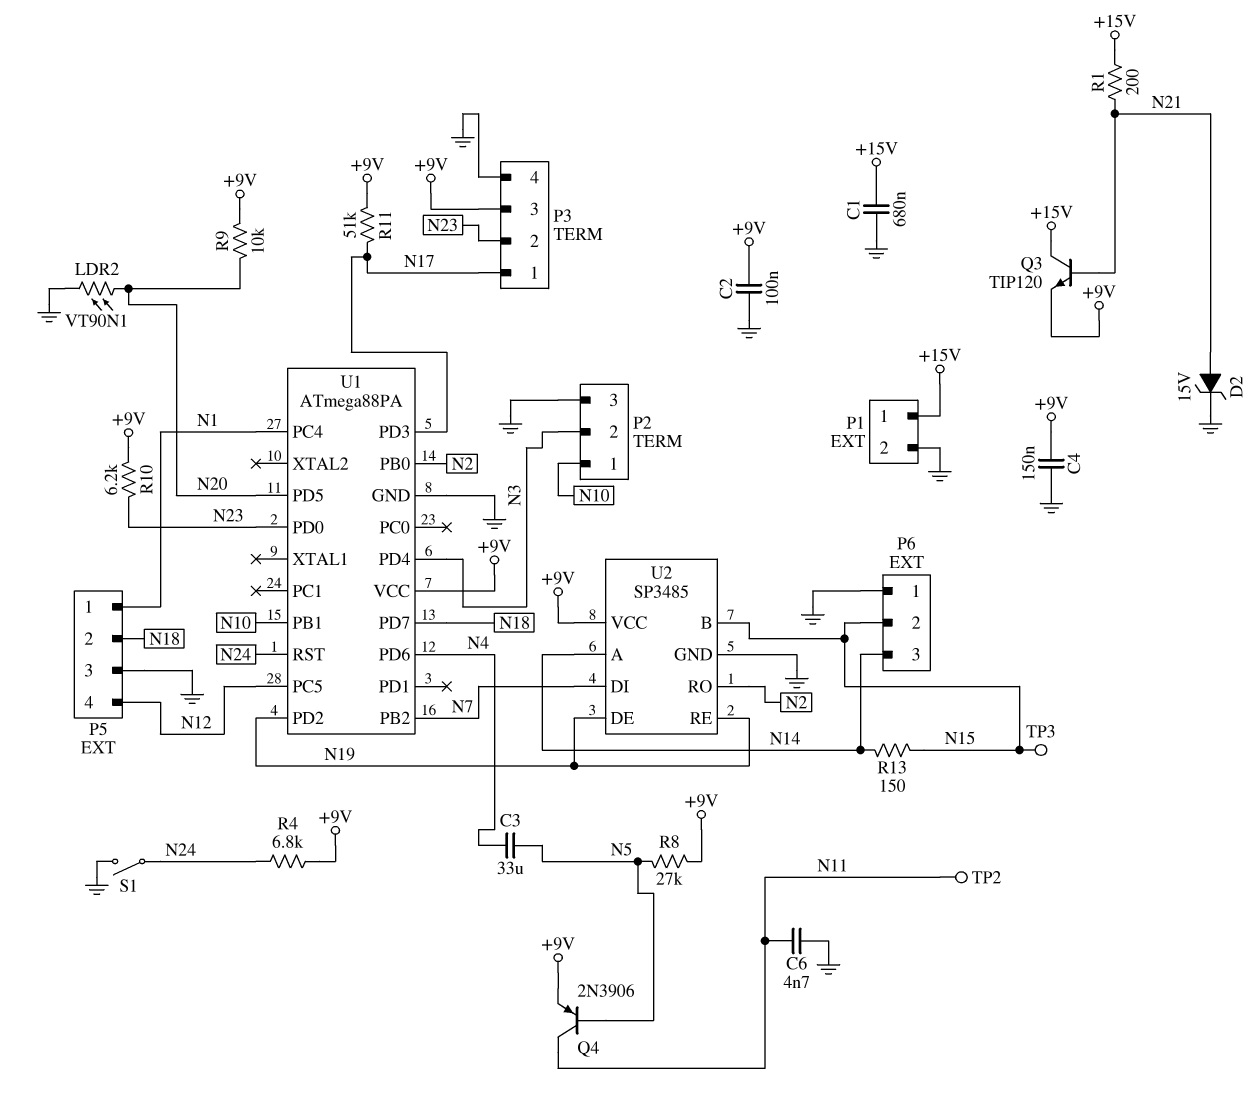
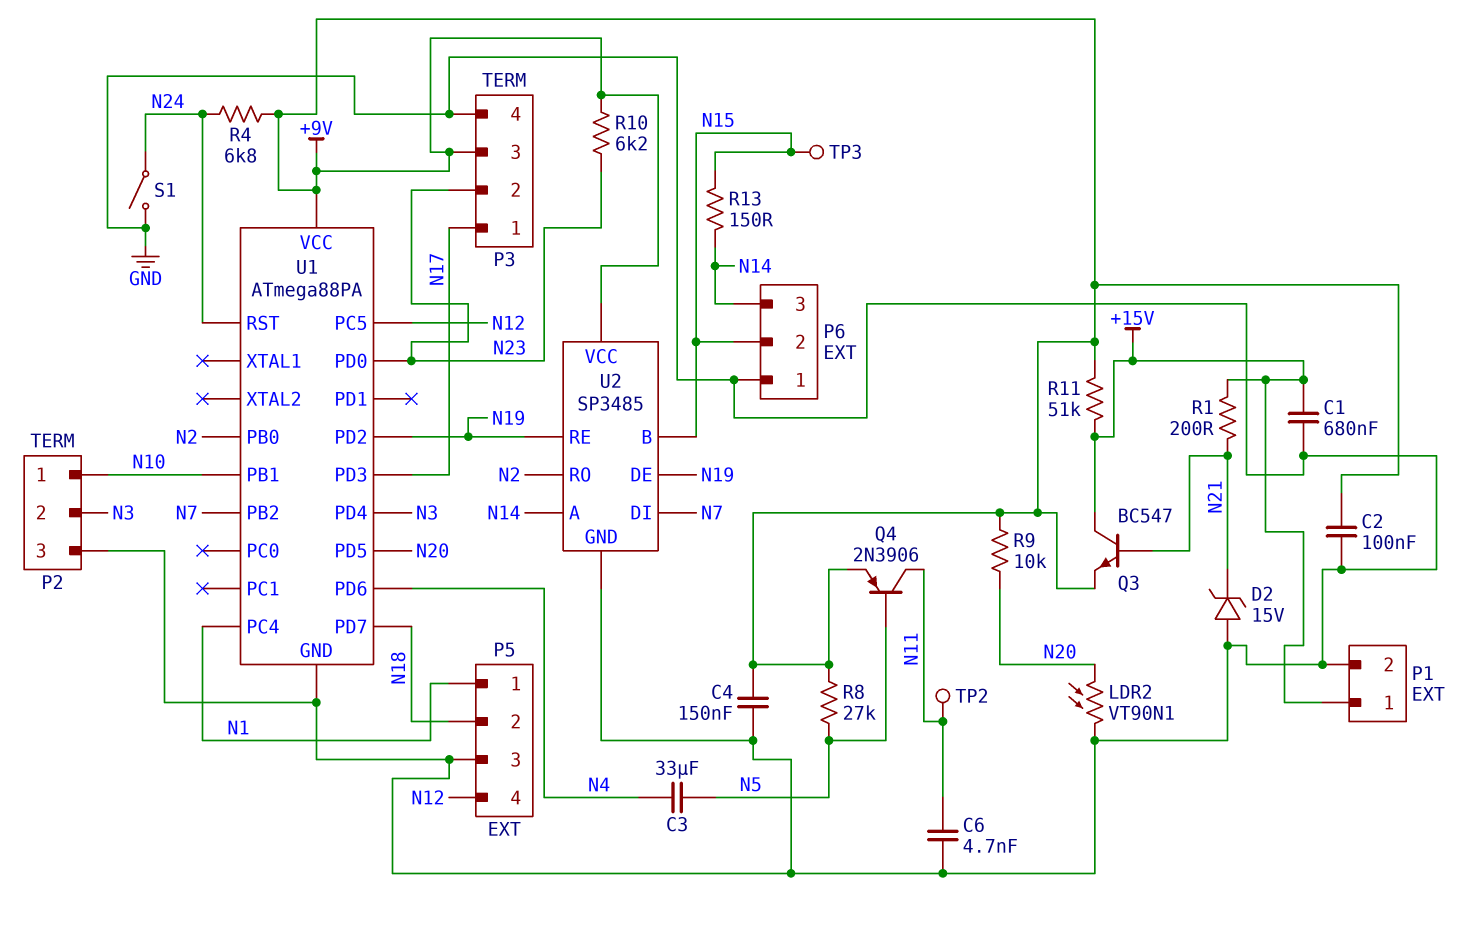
D2: zener 15V (A N21, K GND) -> zener 15V (A GND, K N21)
Q3: NPN TIP120 (B N21, C +15V, E +9V) -> NPN BC547 (B N21, C +15V, E +9V)
R11: 51k (+9V, N17) -> 51k (+9V, +15V)

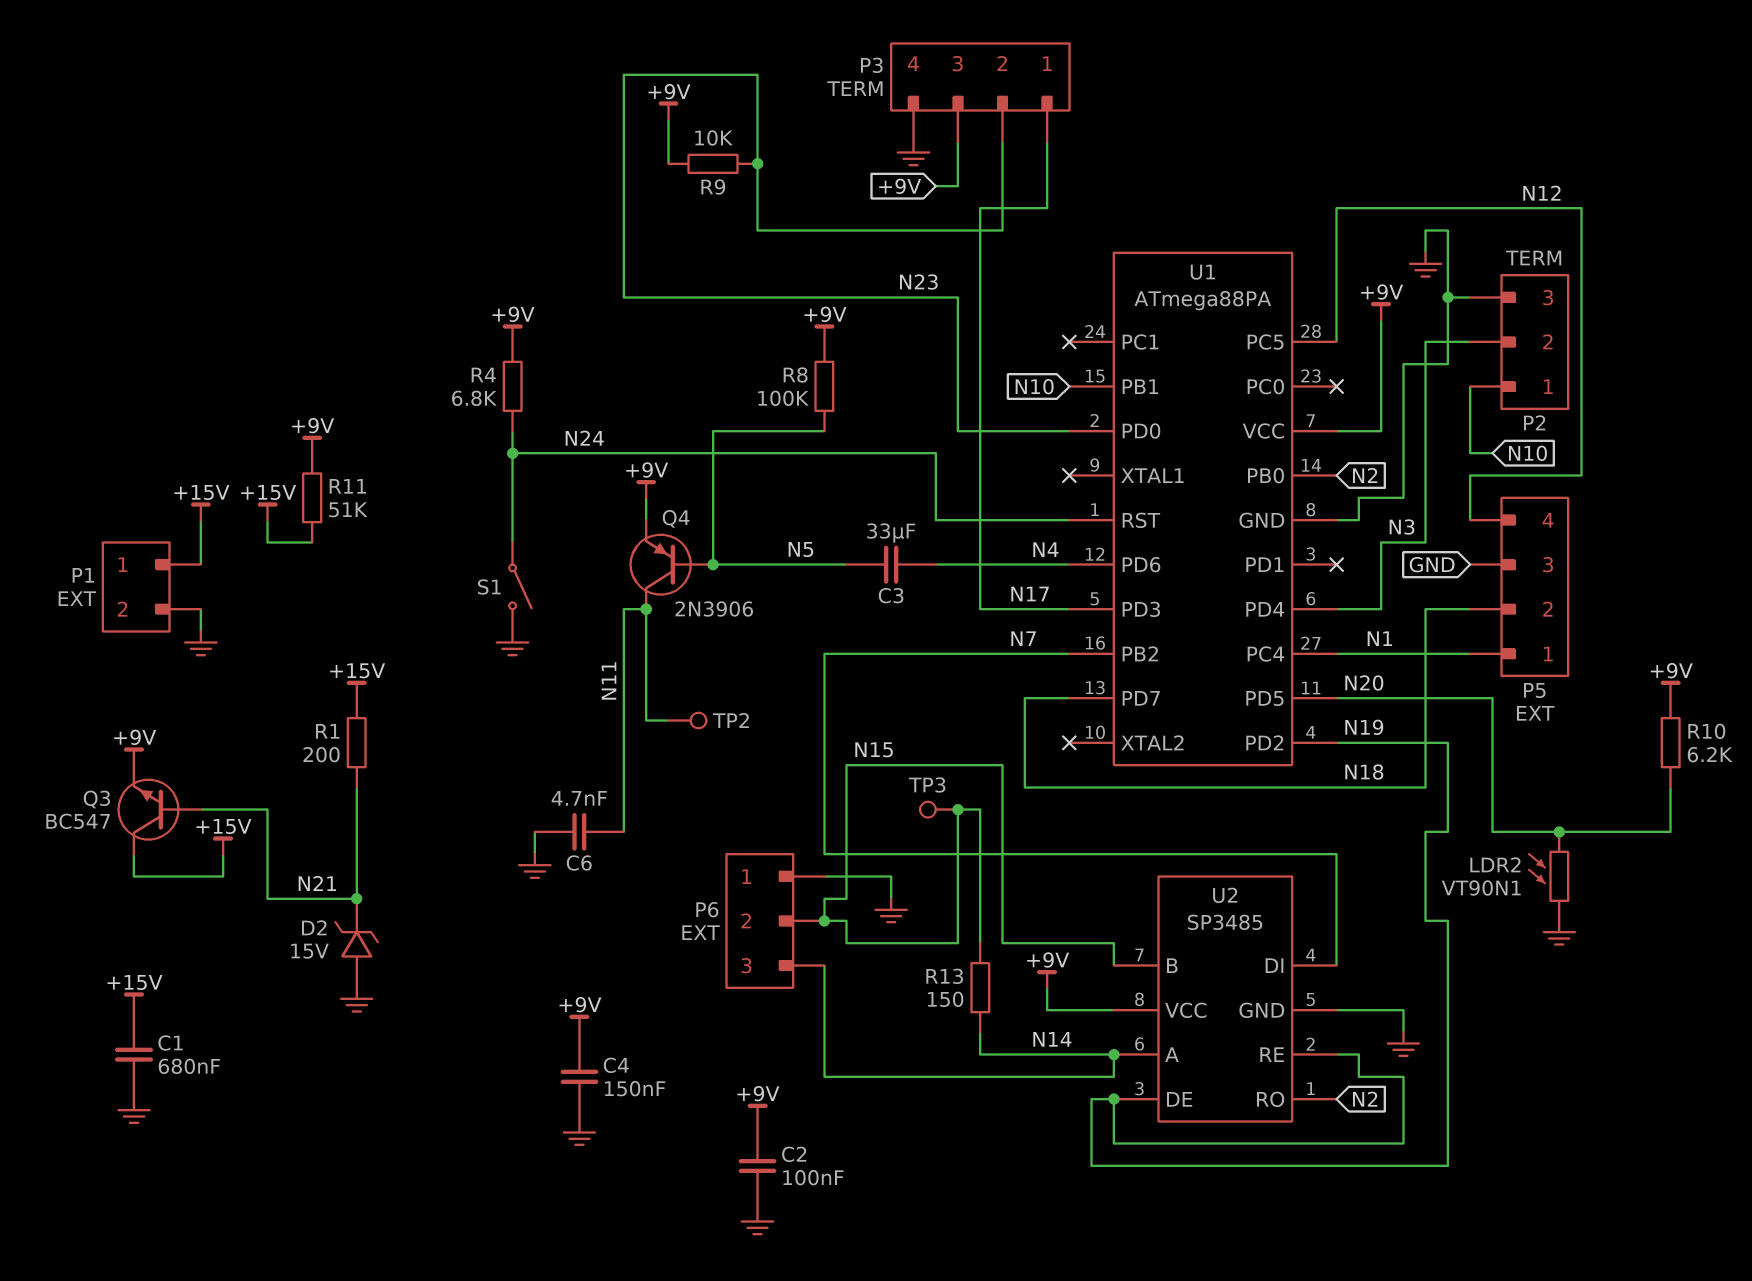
R8: 27k (+9V, N5) -> 100k (+9V, N5)
R9: 10k (+9V, N20) -> 10k (+9V, N23)
R10: 6.2k (+9V, N23) -> 6.2k (+9V, N20)

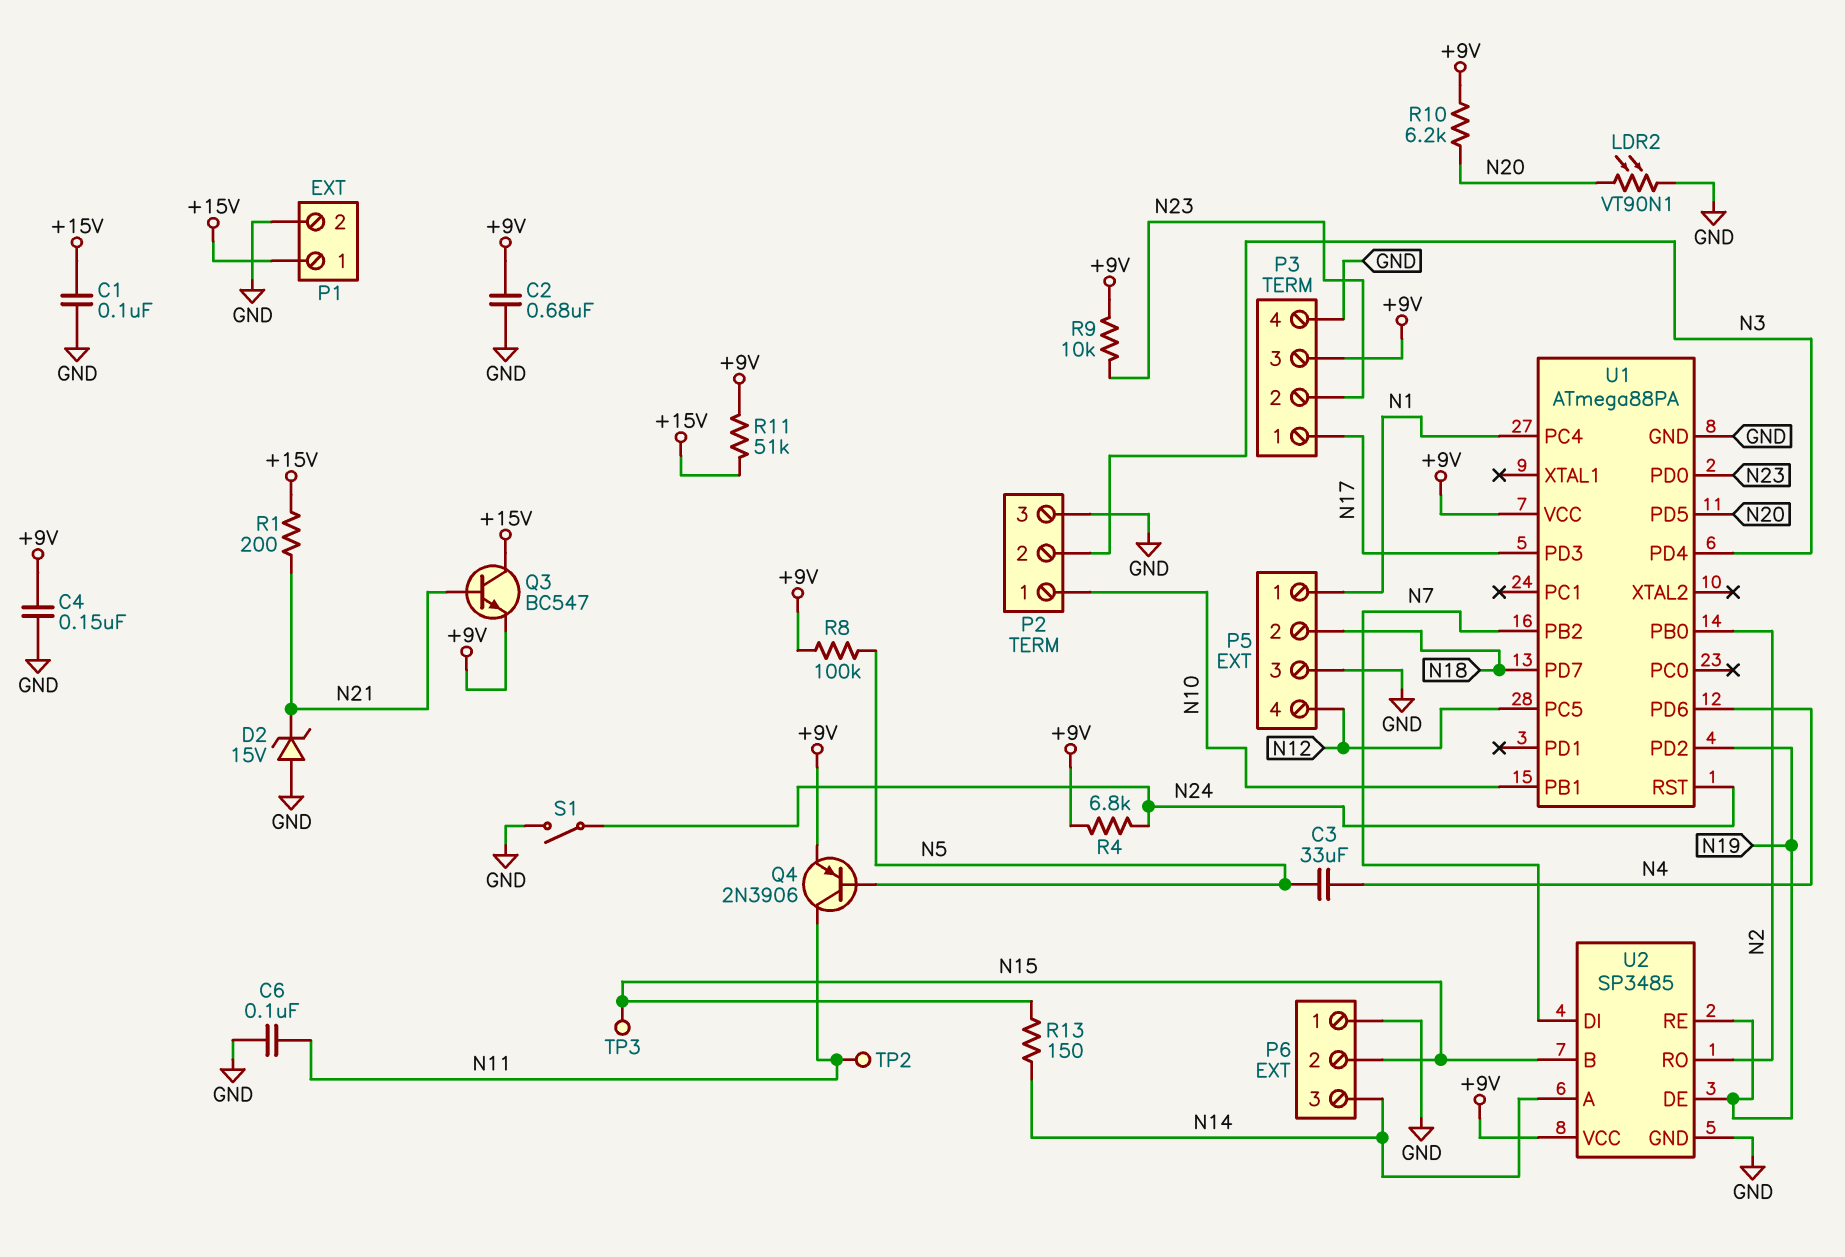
C1: 680nF (+15V, GND) -> 100nF (+15V, GND)
C2: 100nF (+9V, GND) -> 680nF (+9V, GND)
C6: 4.7nF (GND, N11) -> 100nF (GND, N11)

